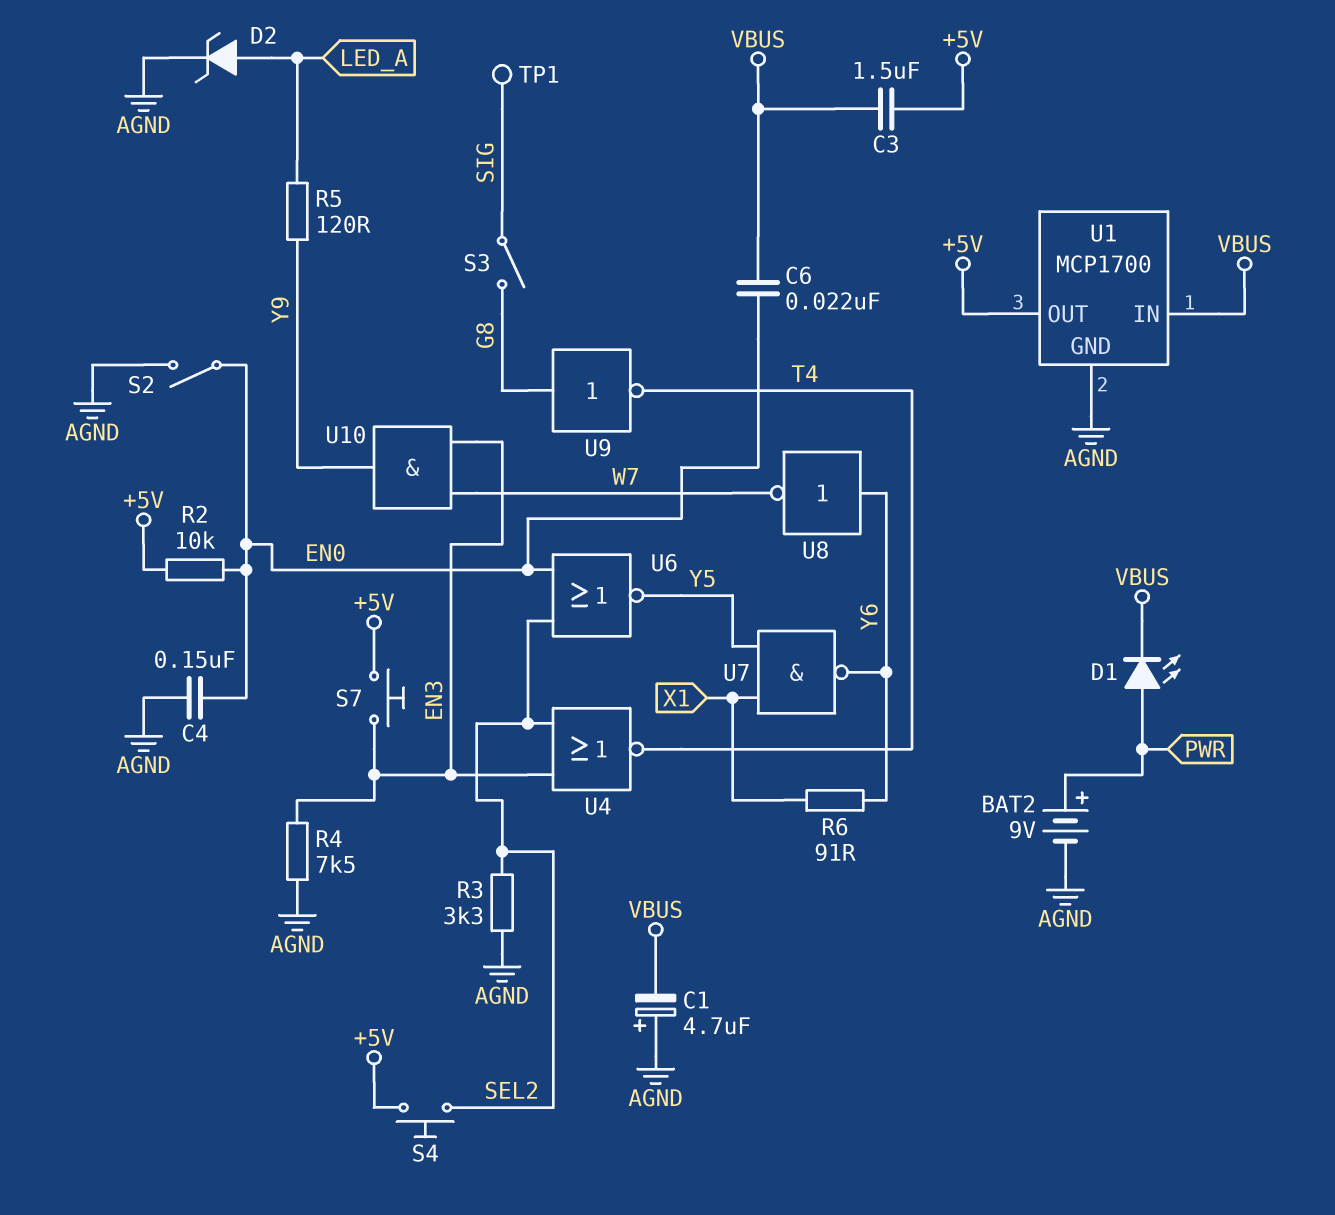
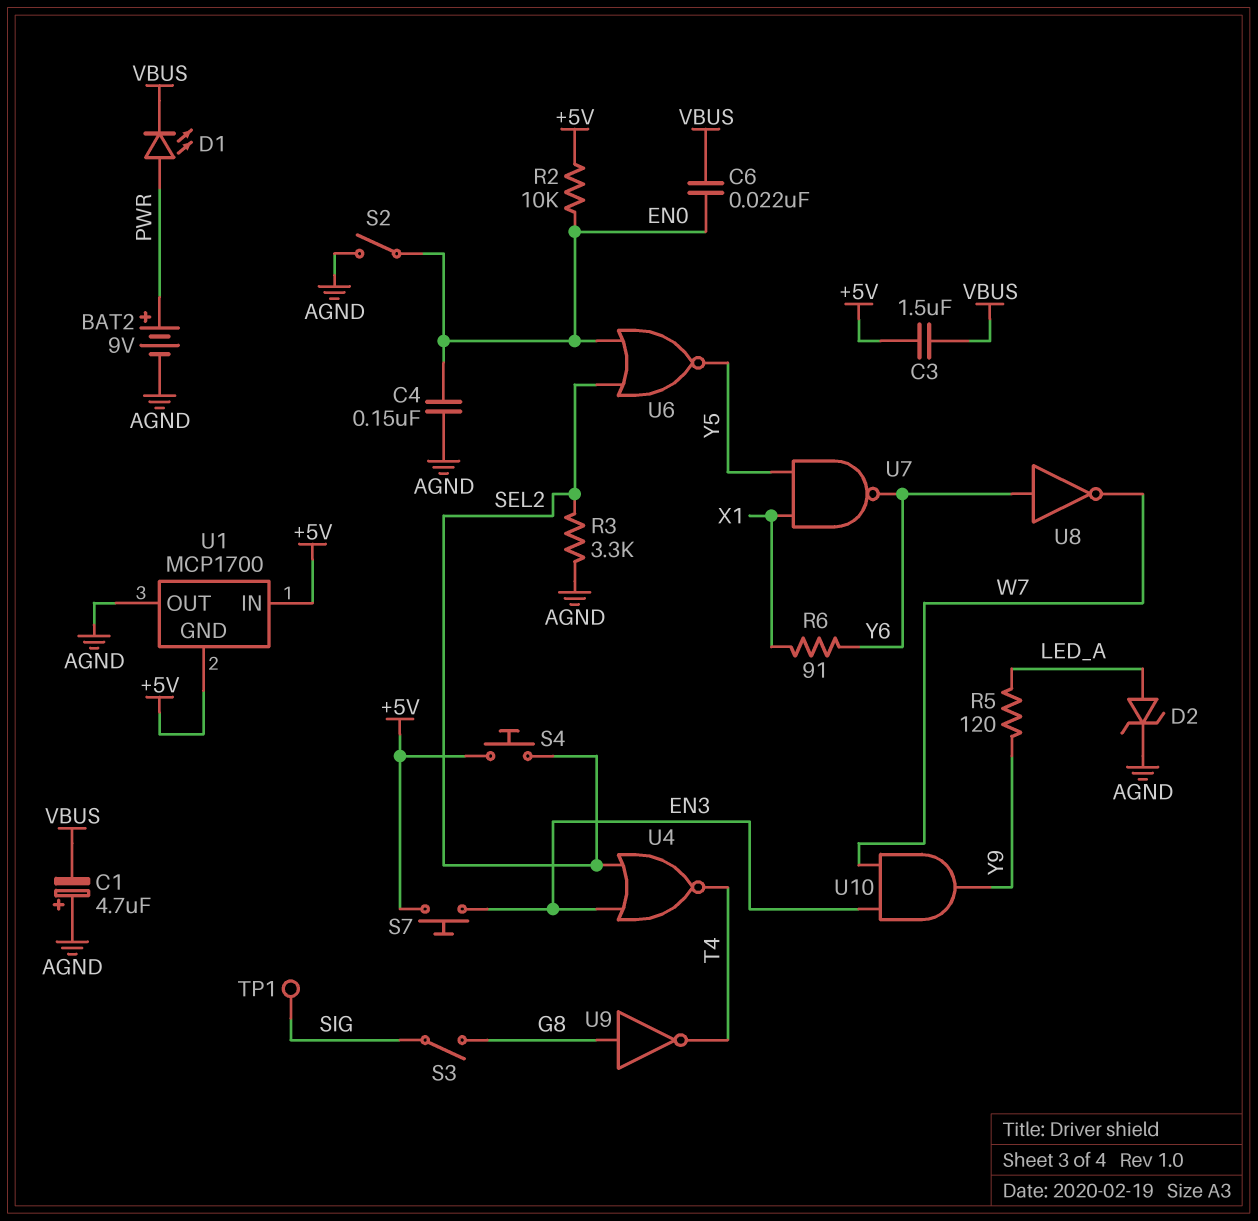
R4: 7.5k (AGND, EN3) -> none
U1 pin GND: AGND -> +5V
U1 pin IN: VBUS -> +5V
U1 pin OUT: +5V -> AGND

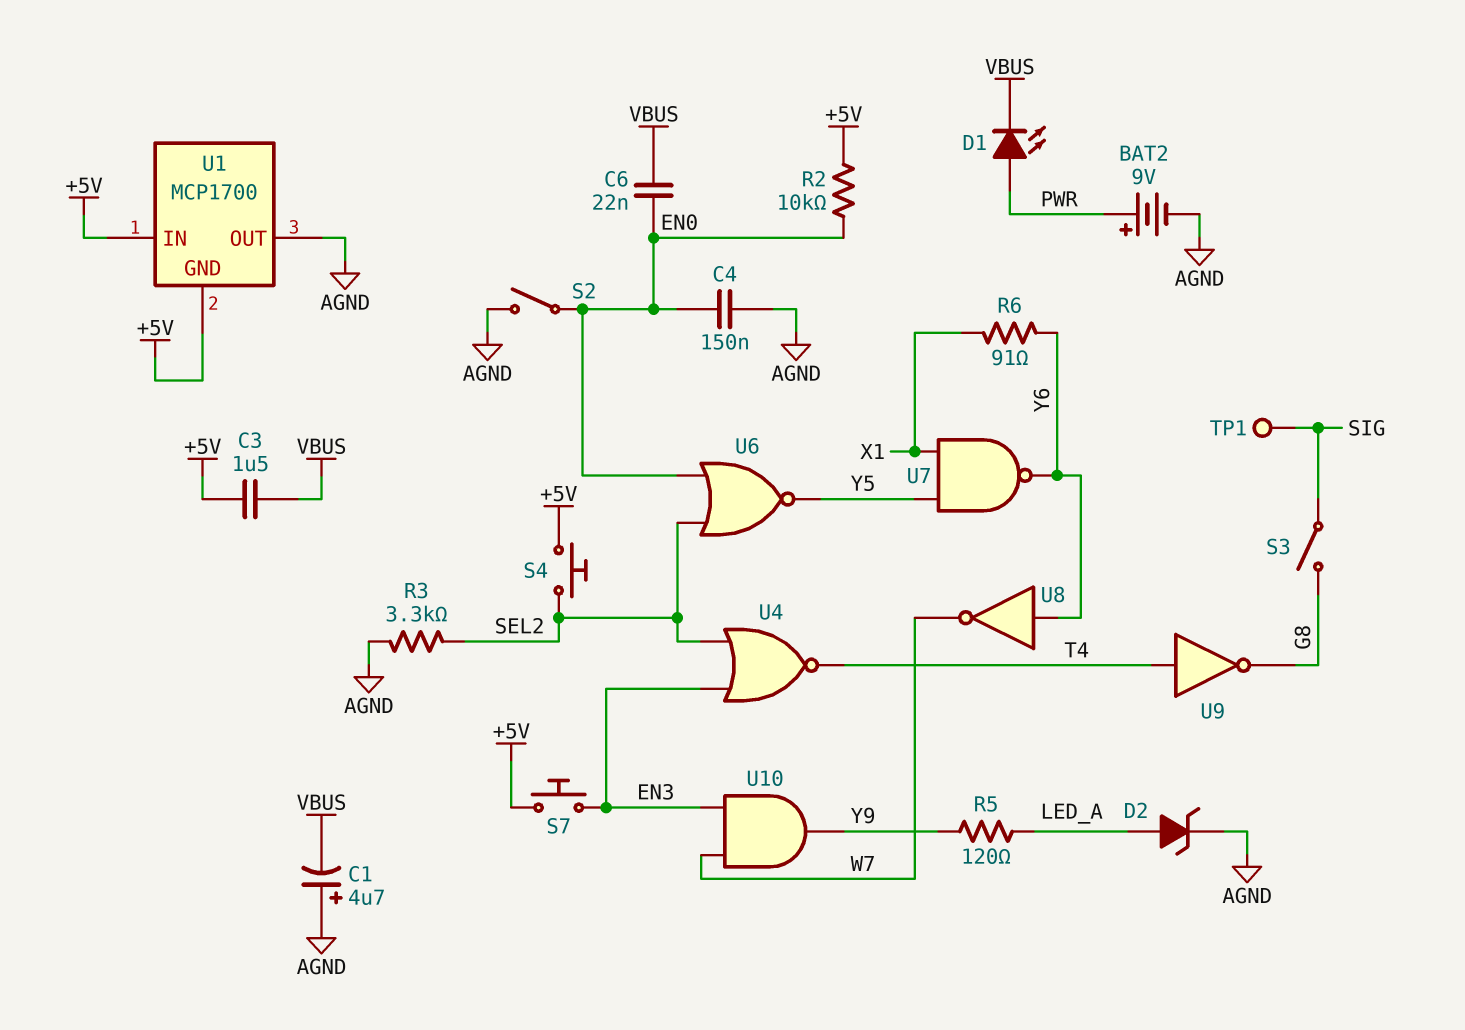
U9: NOT (in G8, out T4) -> NOT (in T4, out G8)

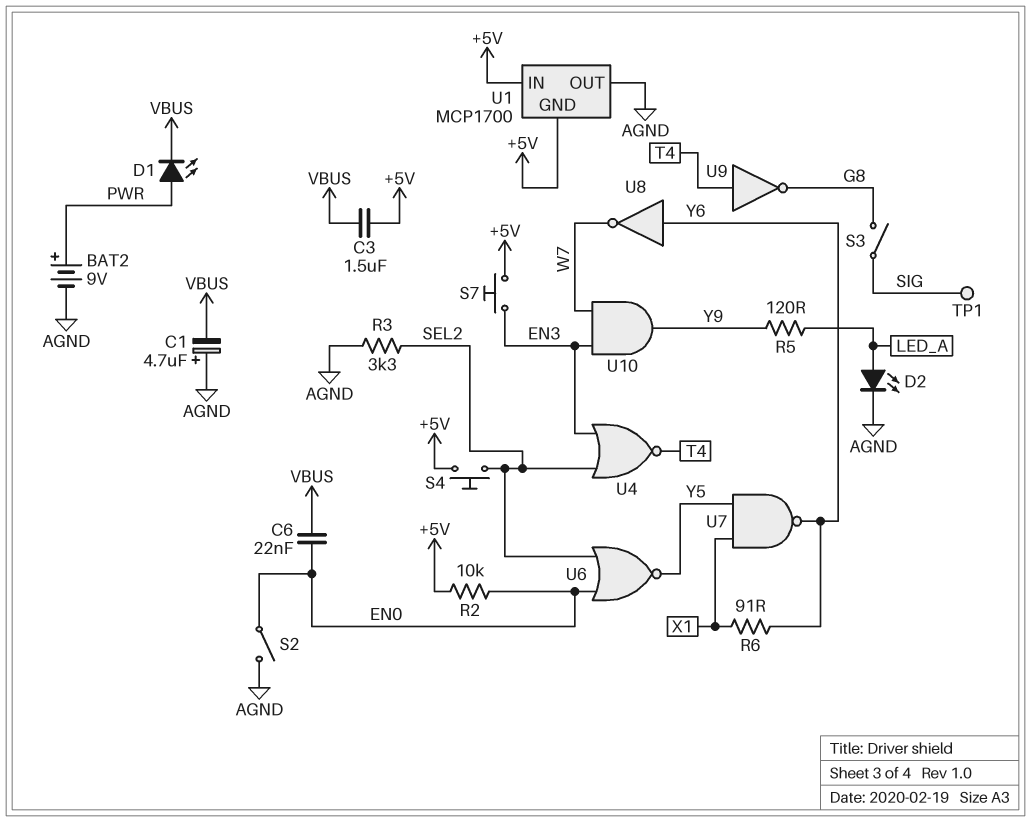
C4: 150nF (AGND, EN0) -> none
D2: zener (A LED_A, K AGND) -> LED (A LED_A, K AGND)

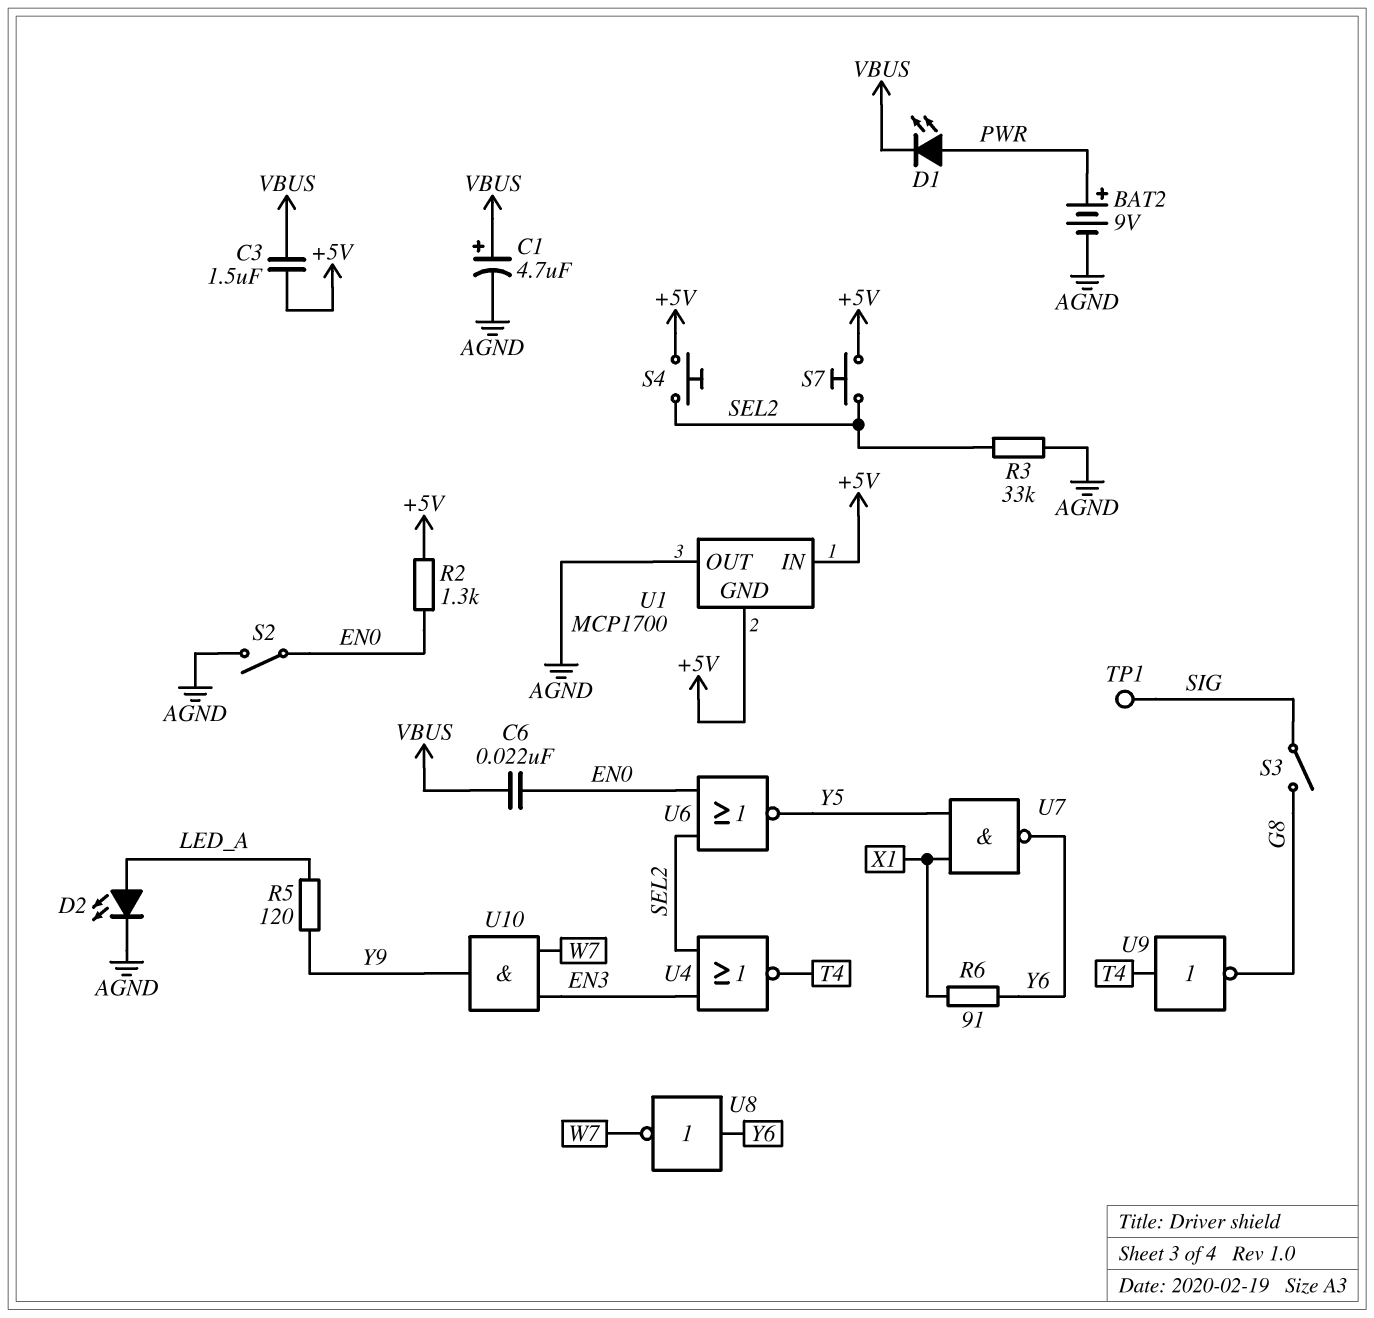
C1: 4.7uF (plus AGND, minus VBUS) -> 4.7uF (plus VBUS, minus AGND)
R2: 10k (+5V, EN0) -> 1.3k (+5V, EN0)
R3: 3.3k (AGND, SEL2) -> 33k (AGND, SEL2)
S7: button (+5V, EN3) -> button (+5V, SEL2)

